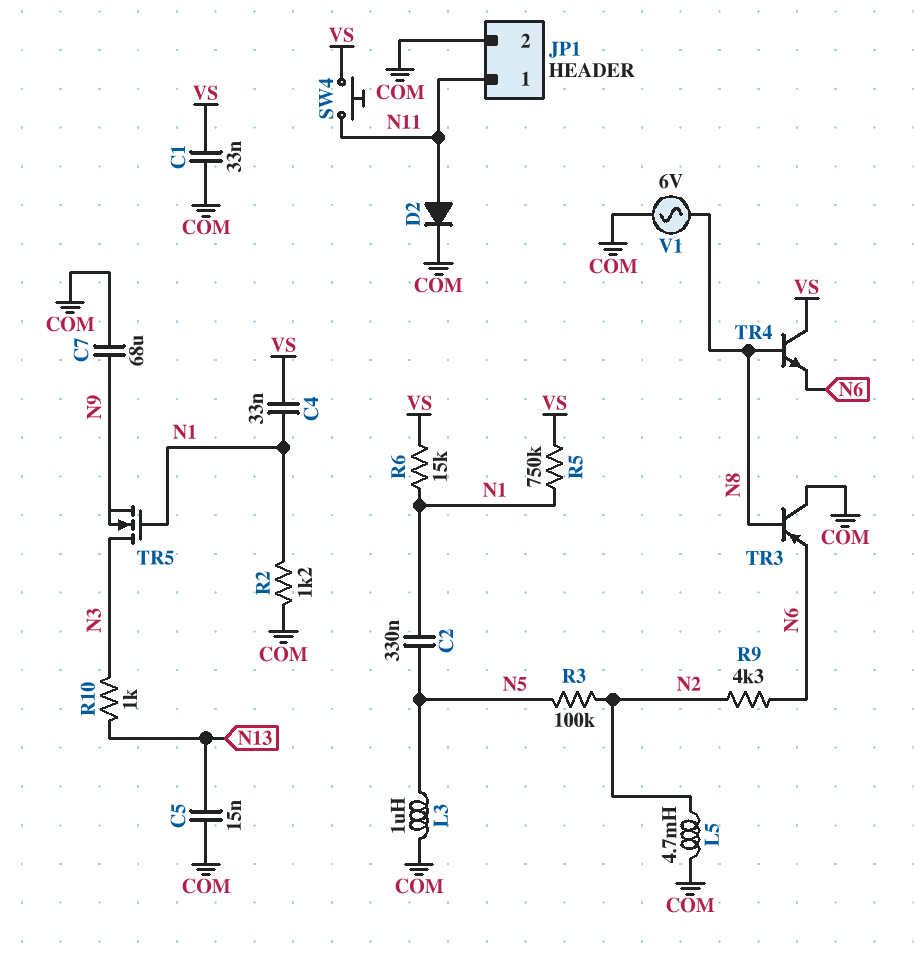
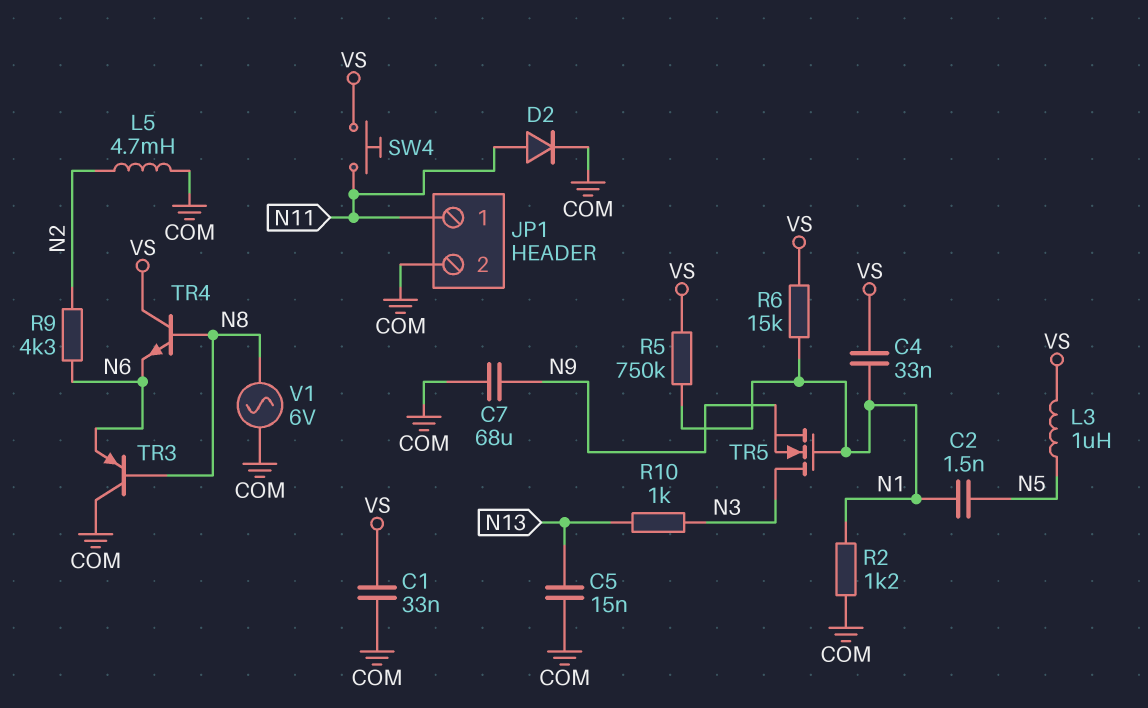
C2: 330nF (N1, N5) -> 1.5nF (N1, N5)
L3: 1uH (COM, N5) -> 1uH (N5, VS)
R3: 100k (N2, N5) -> none

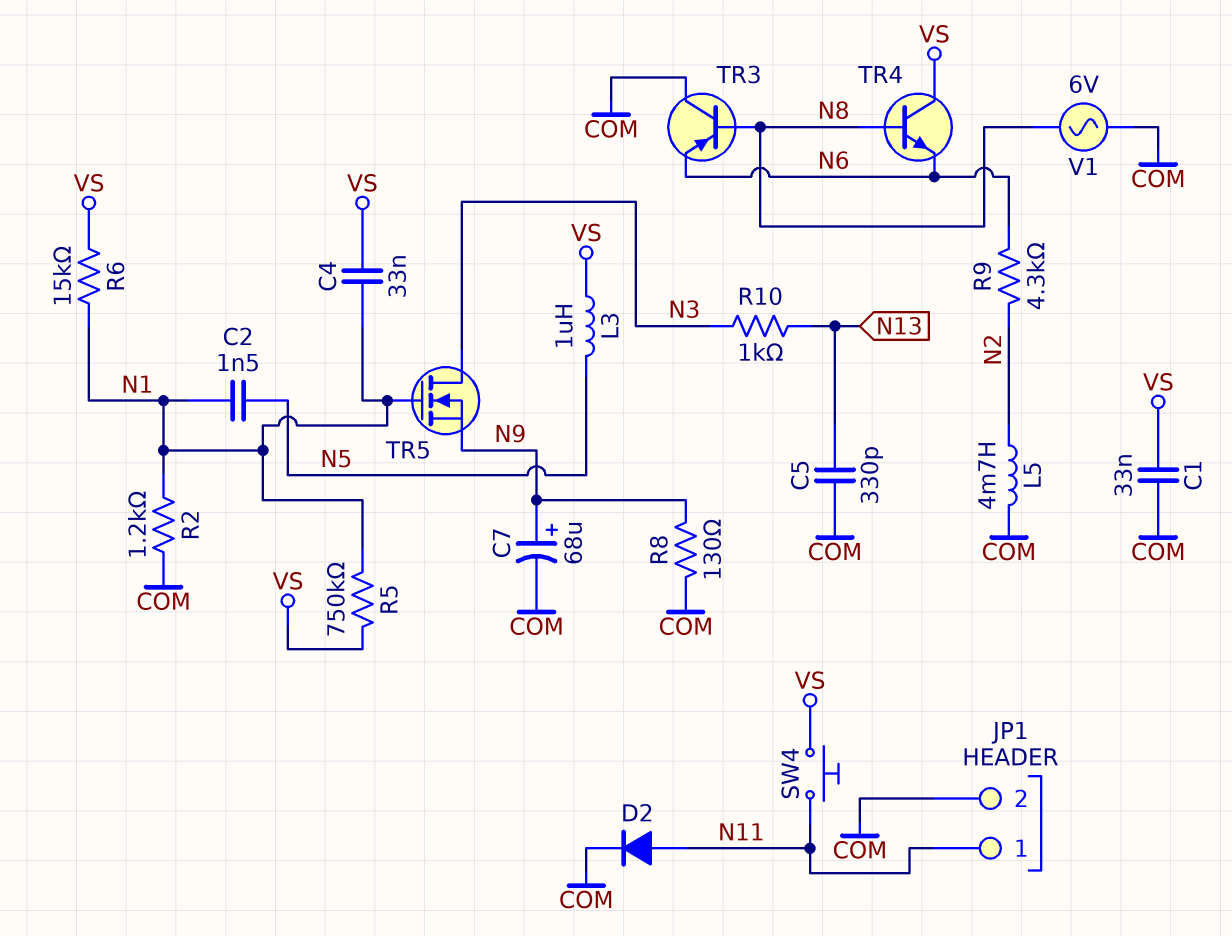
C5: 15nF (COM, N13) -> 330pF (COM, N13)
C7: 68uF (COM, N9) -> 68uF (plus N9, minus COM)
R8: none -> 130 (COM, N9)

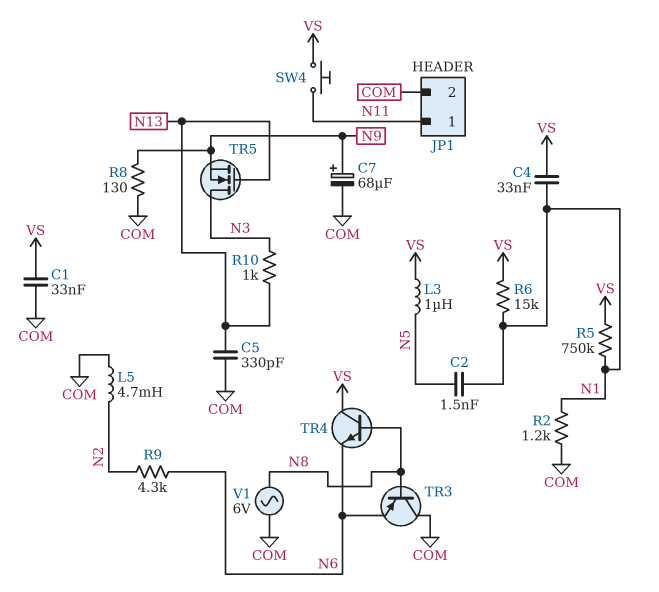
D2: diode (A N11, K COM) -> none
TR5: NMOS (G N1, D N3, S N9) -> NMOS (G N13, D N3, S N9)

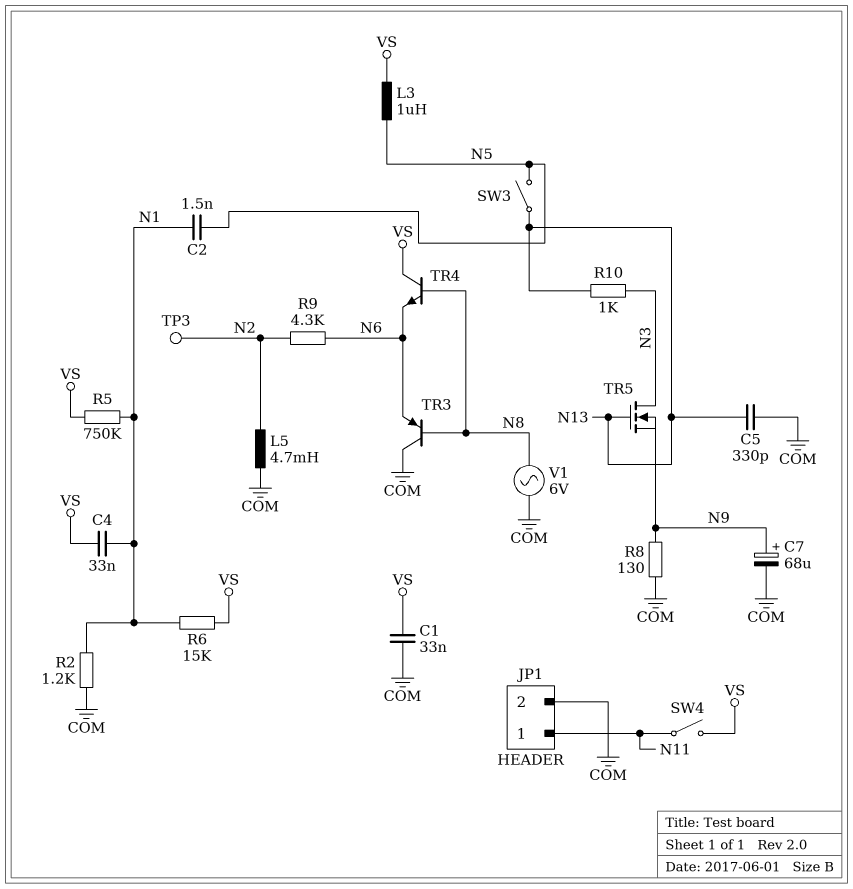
SW3: none -> switch (N5, N13)
SW4: button (N11, VS) -> switch (N11, VS)
TP3: none -> test point (N2)

